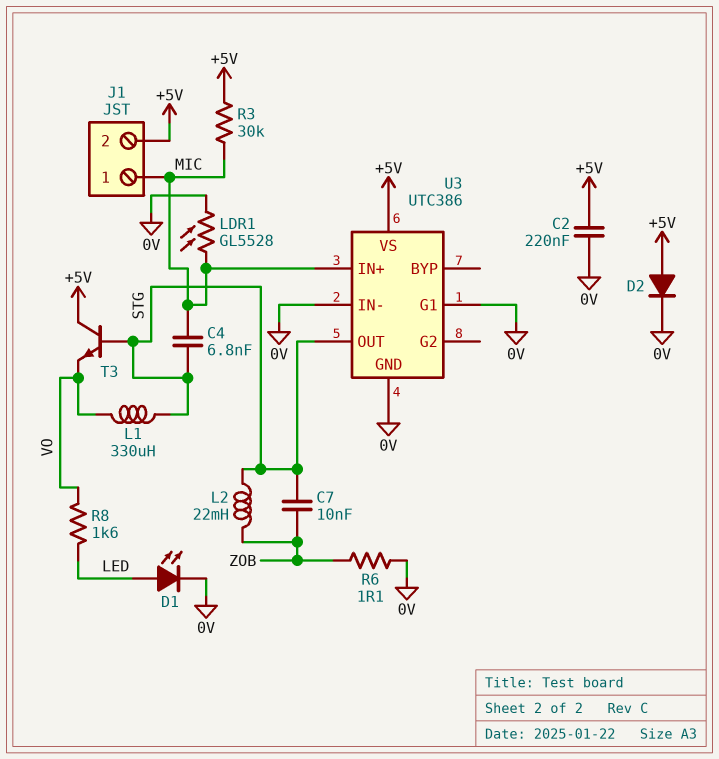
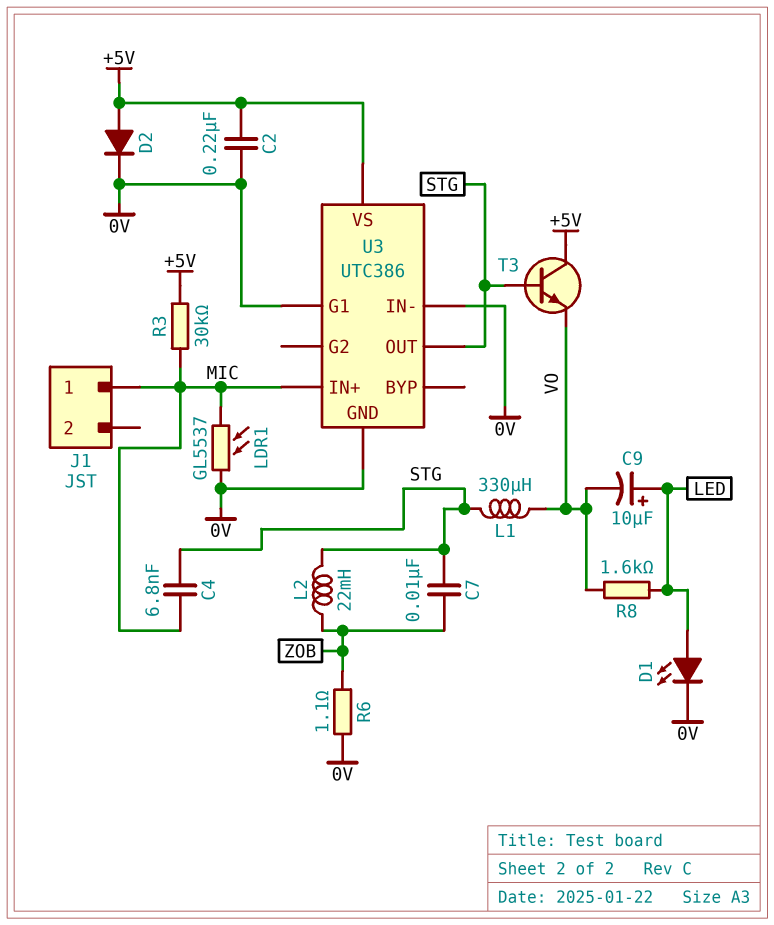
C9: none -> 10uF (plus LED, minus VO)
J1 pin 2: +5V -> none
LDR1: GL5528 (0V, MIC) -> GL5537 (0V, MIC)

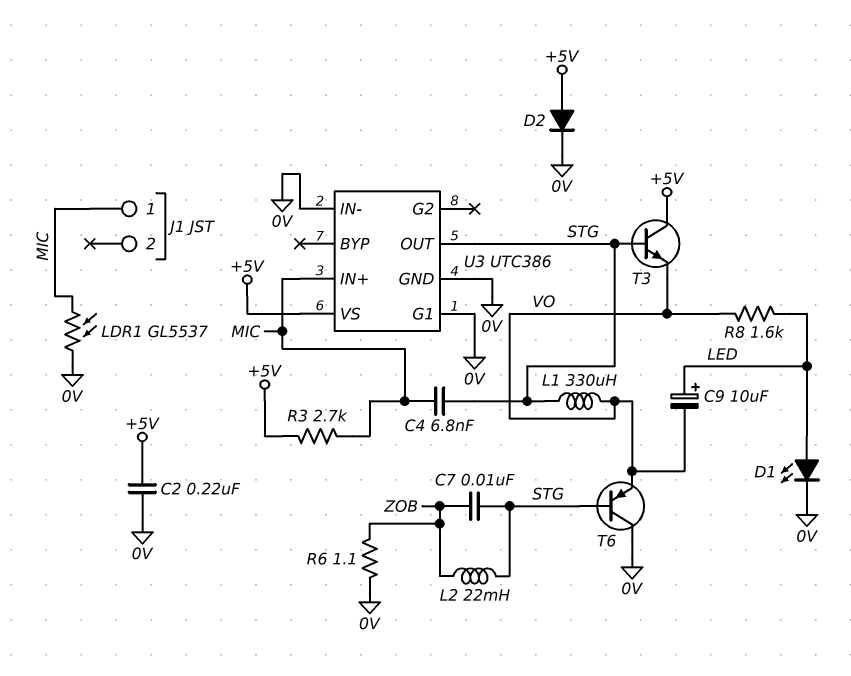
R3: 30k (+5V, MIC) -> 2.7k (+5V, MIC)
T6: none -> PNP (B STG, C 0V, E VO)

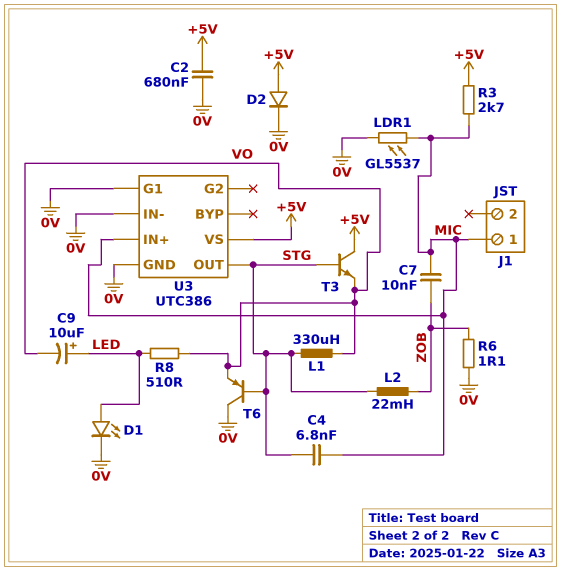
C2: 220nF (+5V, 0V) -> 680nF (+5V, 0V)
C7: 10nF (STG, ZOB) -> 10nF (MIC, ZOB)
R8: 1.6k (LED, VO) -> 510 (LED, VO)

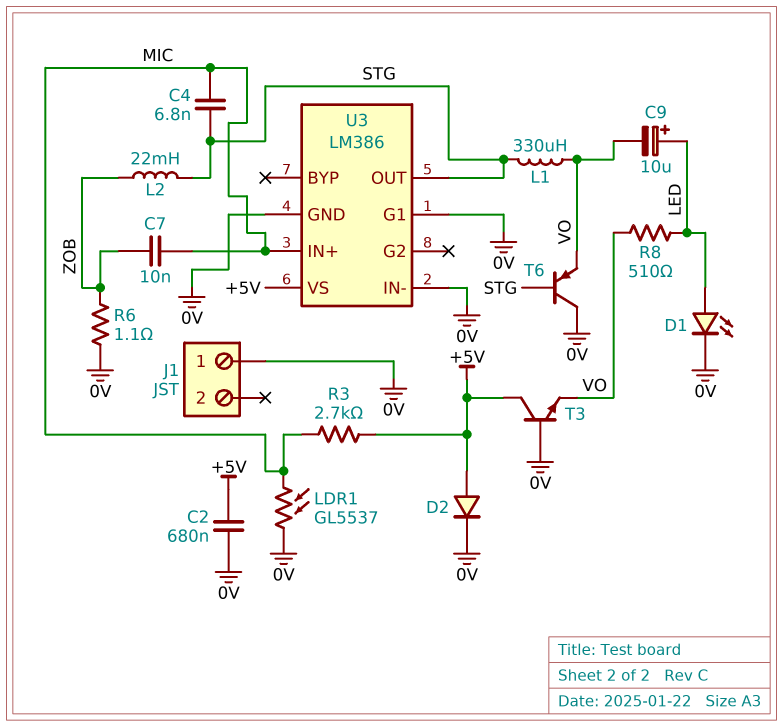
J1 pin 1: MIC -> 0V
T3: NPN (B STG, C +5V, E VO) -> NPN (B 0V, C +5V, E VO)
U3: UTC386 -> LM386

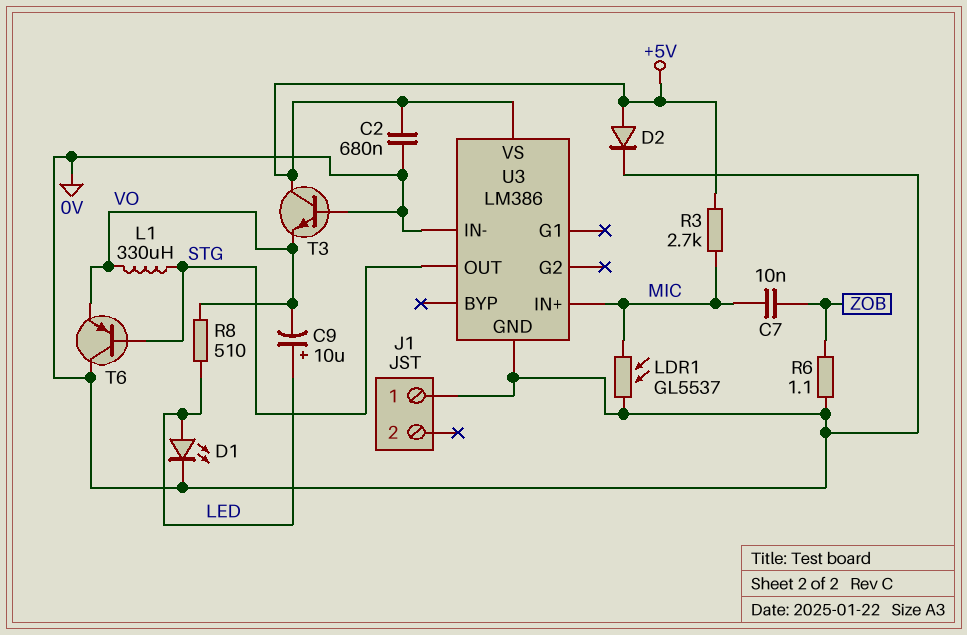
C4: 6.8nF (MIC, STG) -> none
L2: 22mH (STG, ZOB) -> none
U3 pin G1: 0V -> none

